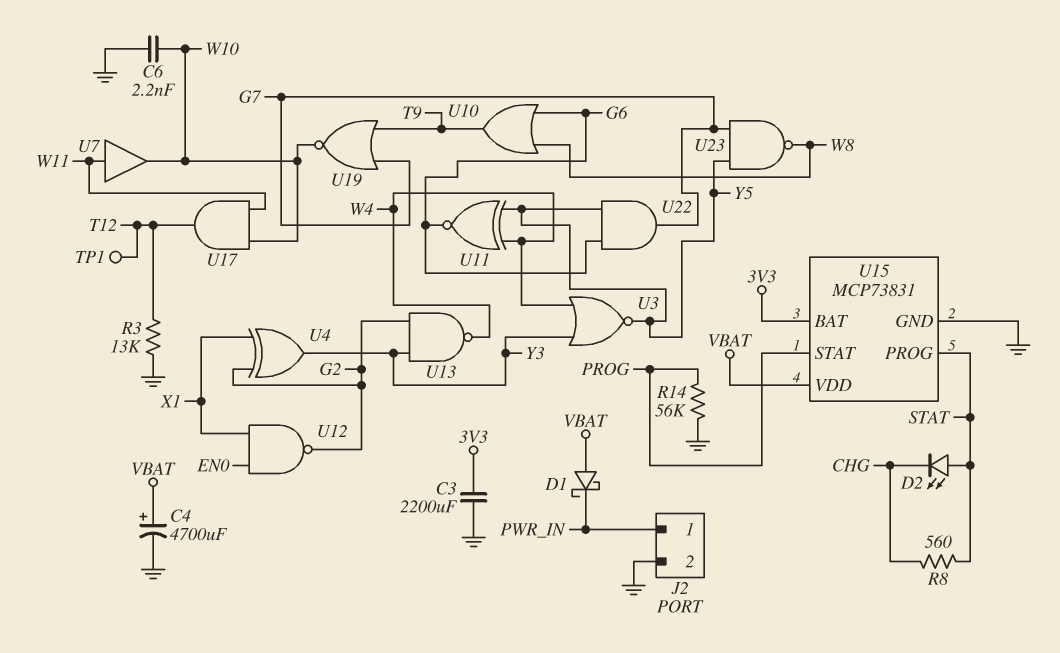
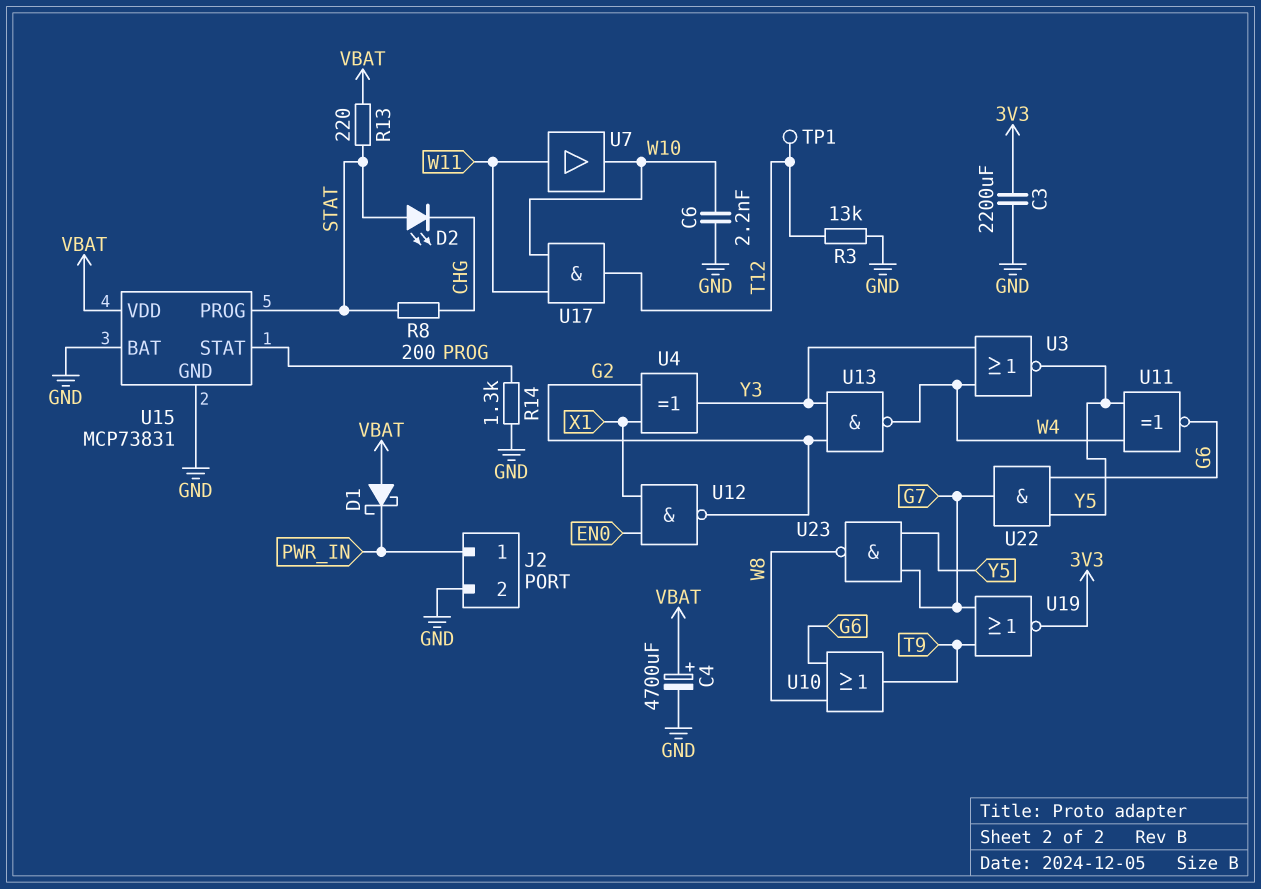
R8: 560 (CHG, STAT) -> 200 (CHG, STAT)
R13: none -> 220 (STAT, VBAT)
R14: 56k (GND, PROG) -> 1.3k (GND, PROG)
U15 pin BAT: 3V3 -> GND
U19: NOR (in G7, in T9, out W10) -> NOR (in G7, in T9, out 3V3)

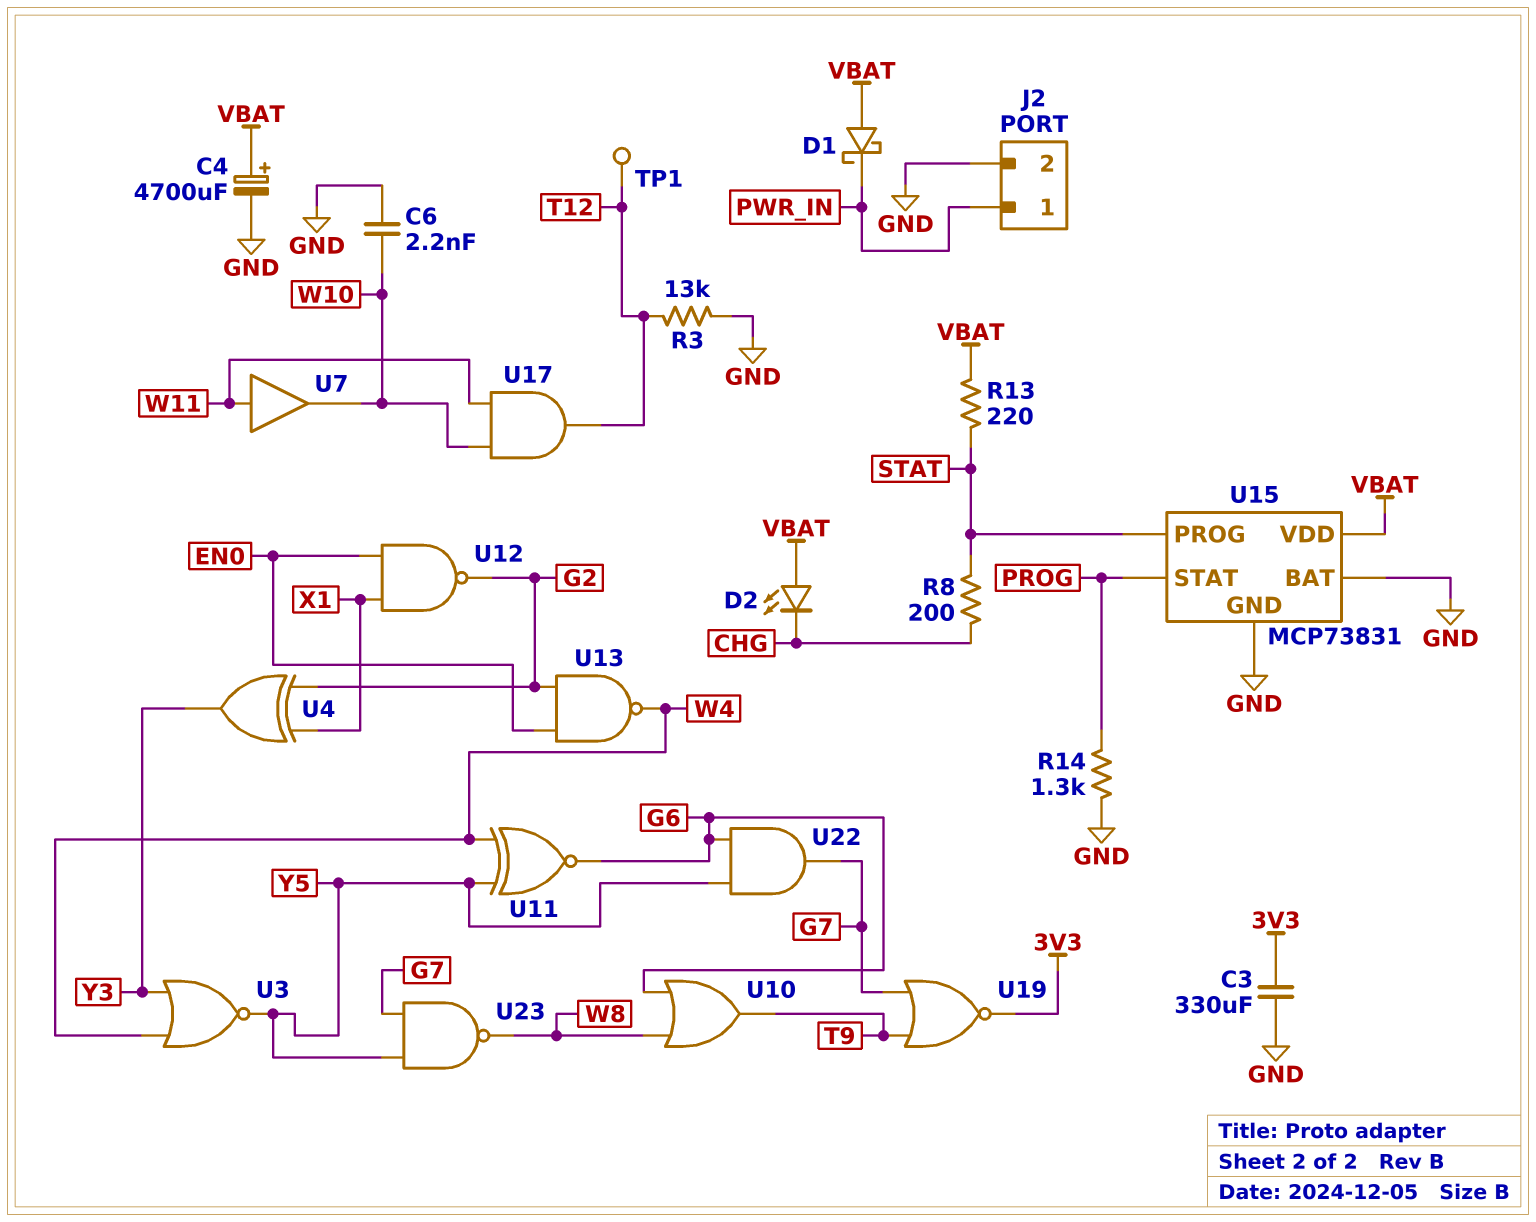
C3: 2200uF (3V3, GND) -> 330uF (3V3, GND)
D2: LED (A STAT, K CHG) -> LED (A VBAT, K CHG)
U13: NAND (in G2, in Y3, out W4) -> NAND (in EN0, in G2, out W4)

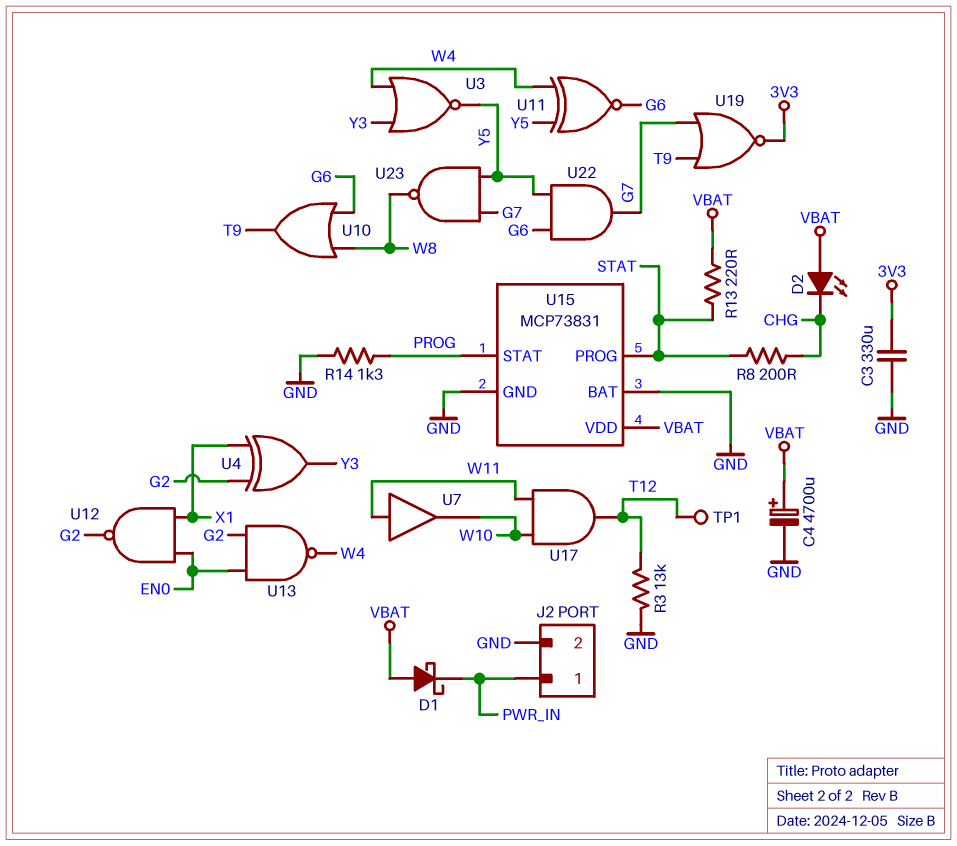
C6: 2.2nF (GND, W10) -> none

